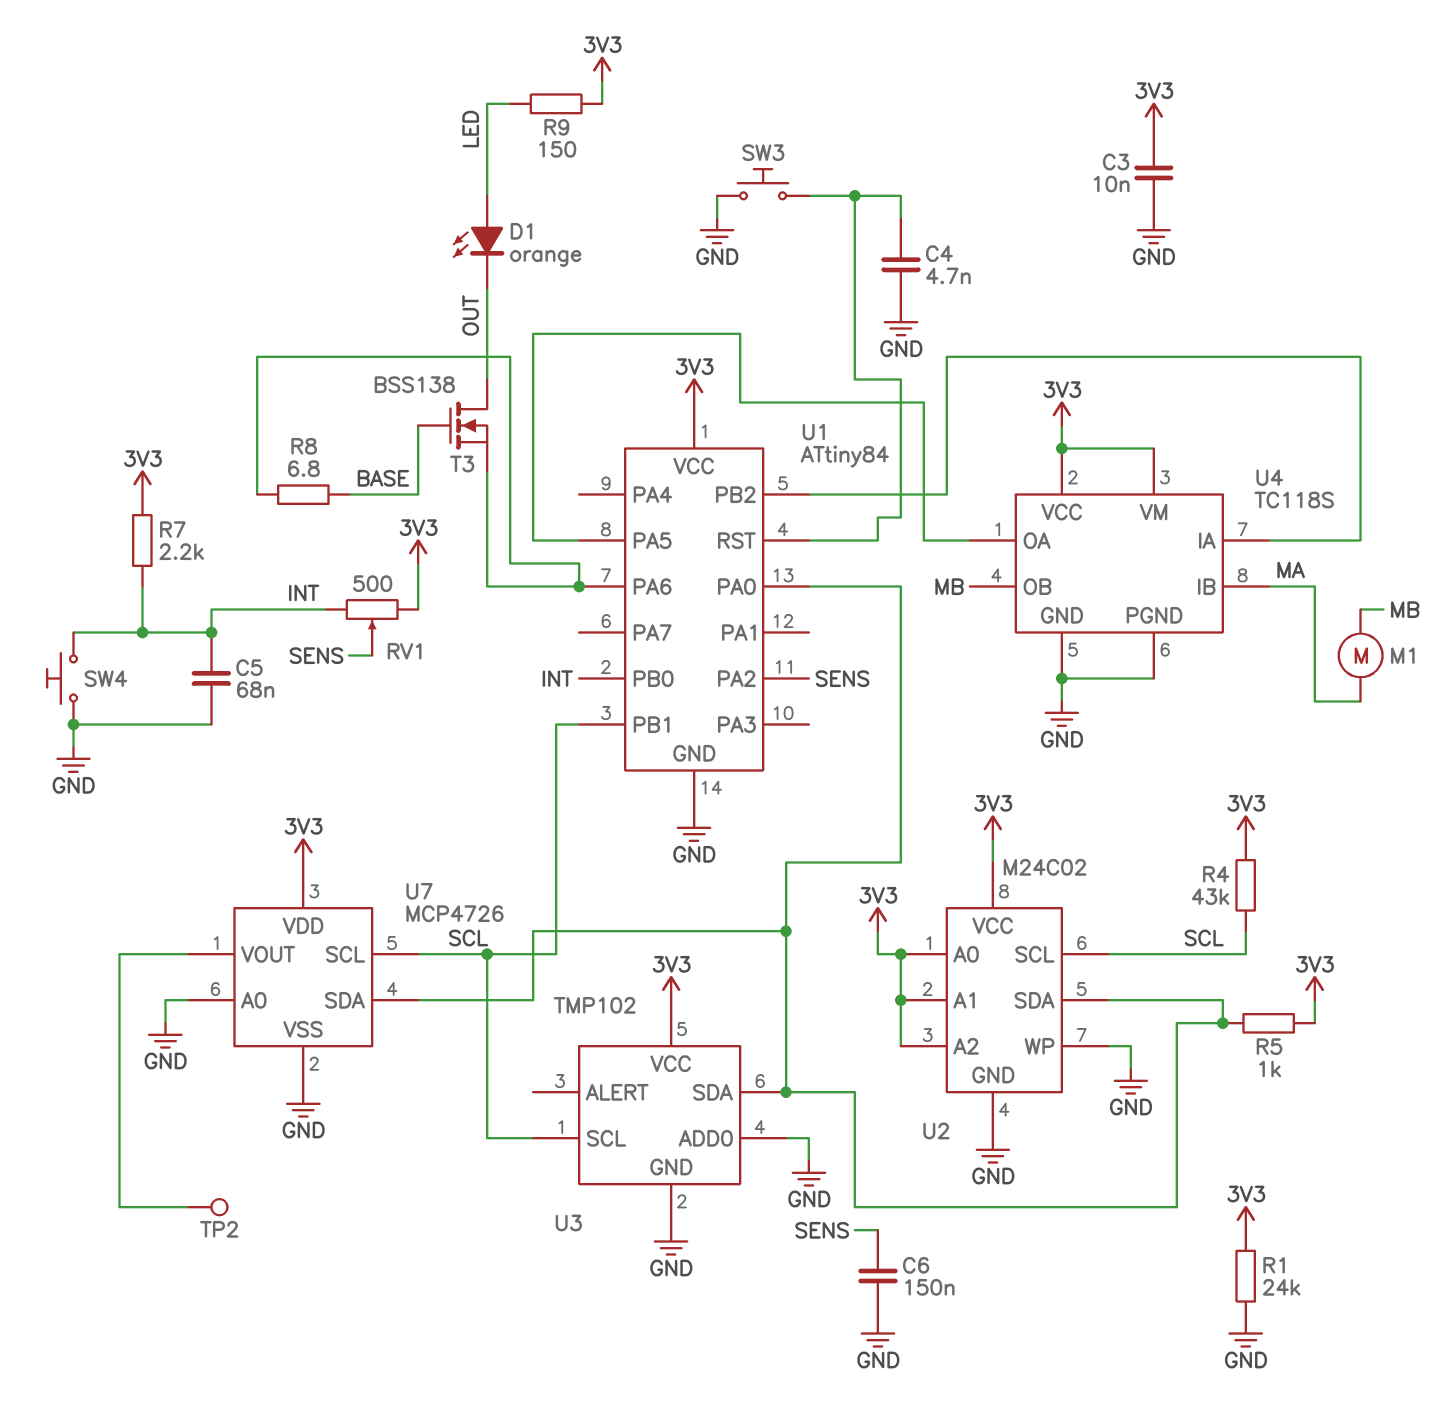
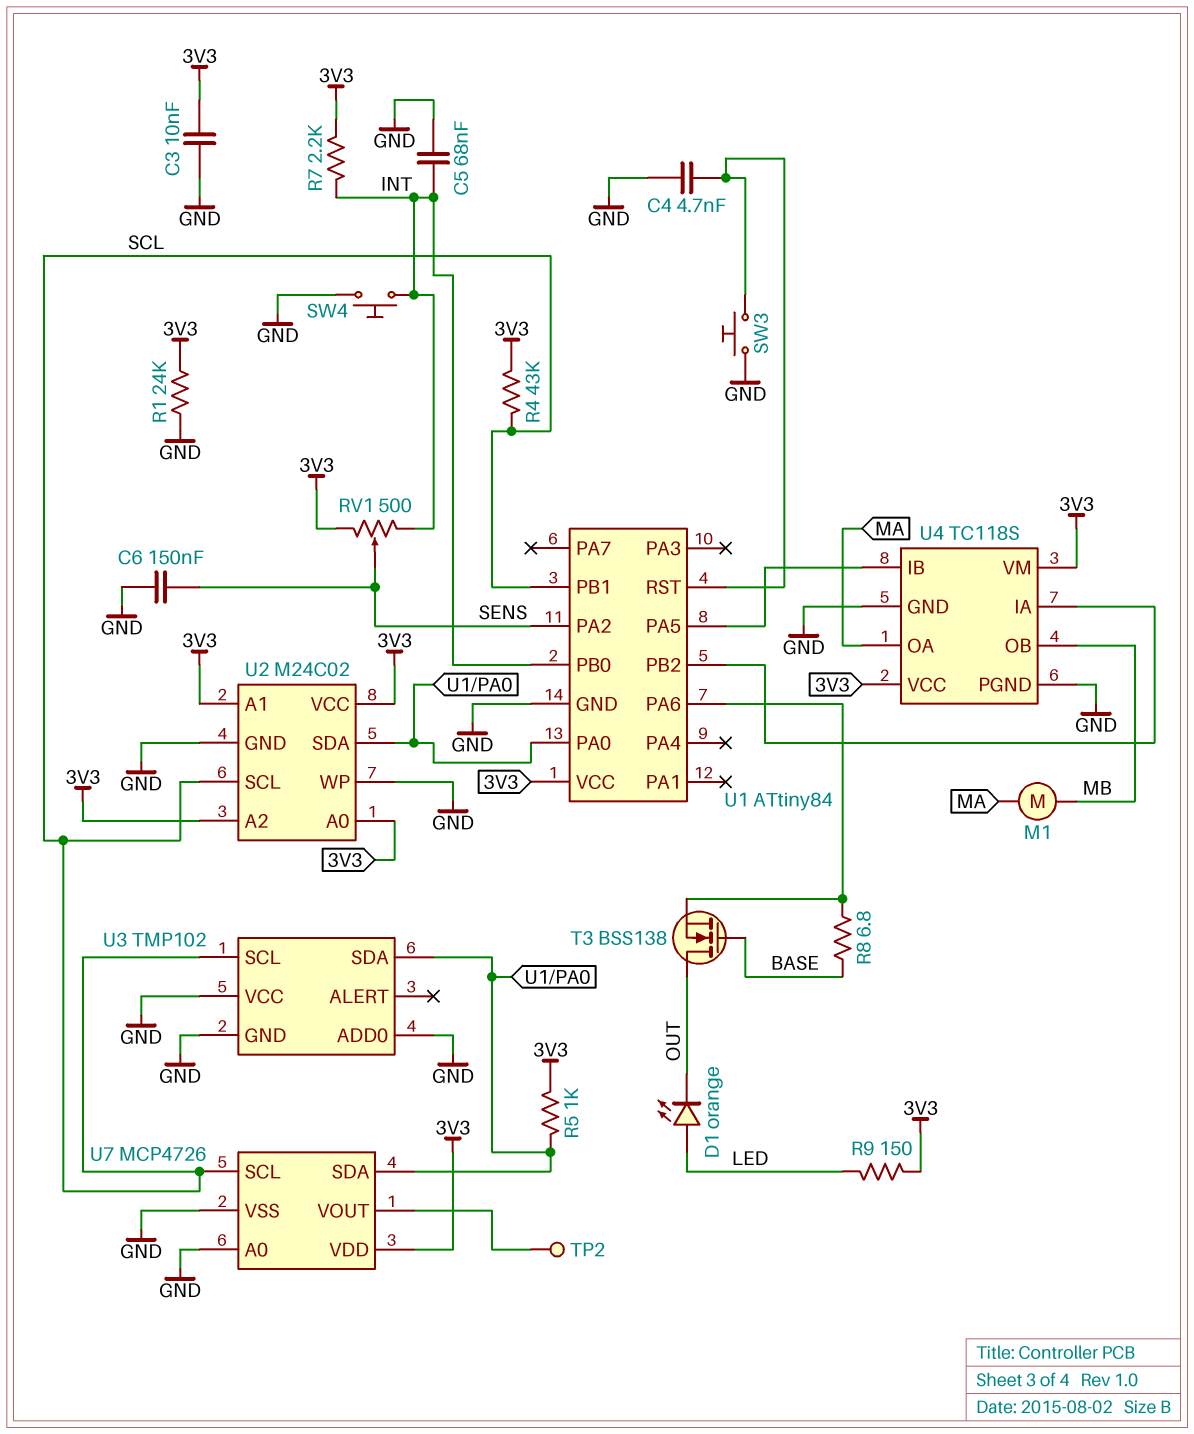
U3 pin VCC: 3V3 -> GND
U4 pin IB: MA -> U1/PA5
U4 pin OA: U1/PA5 -> MA

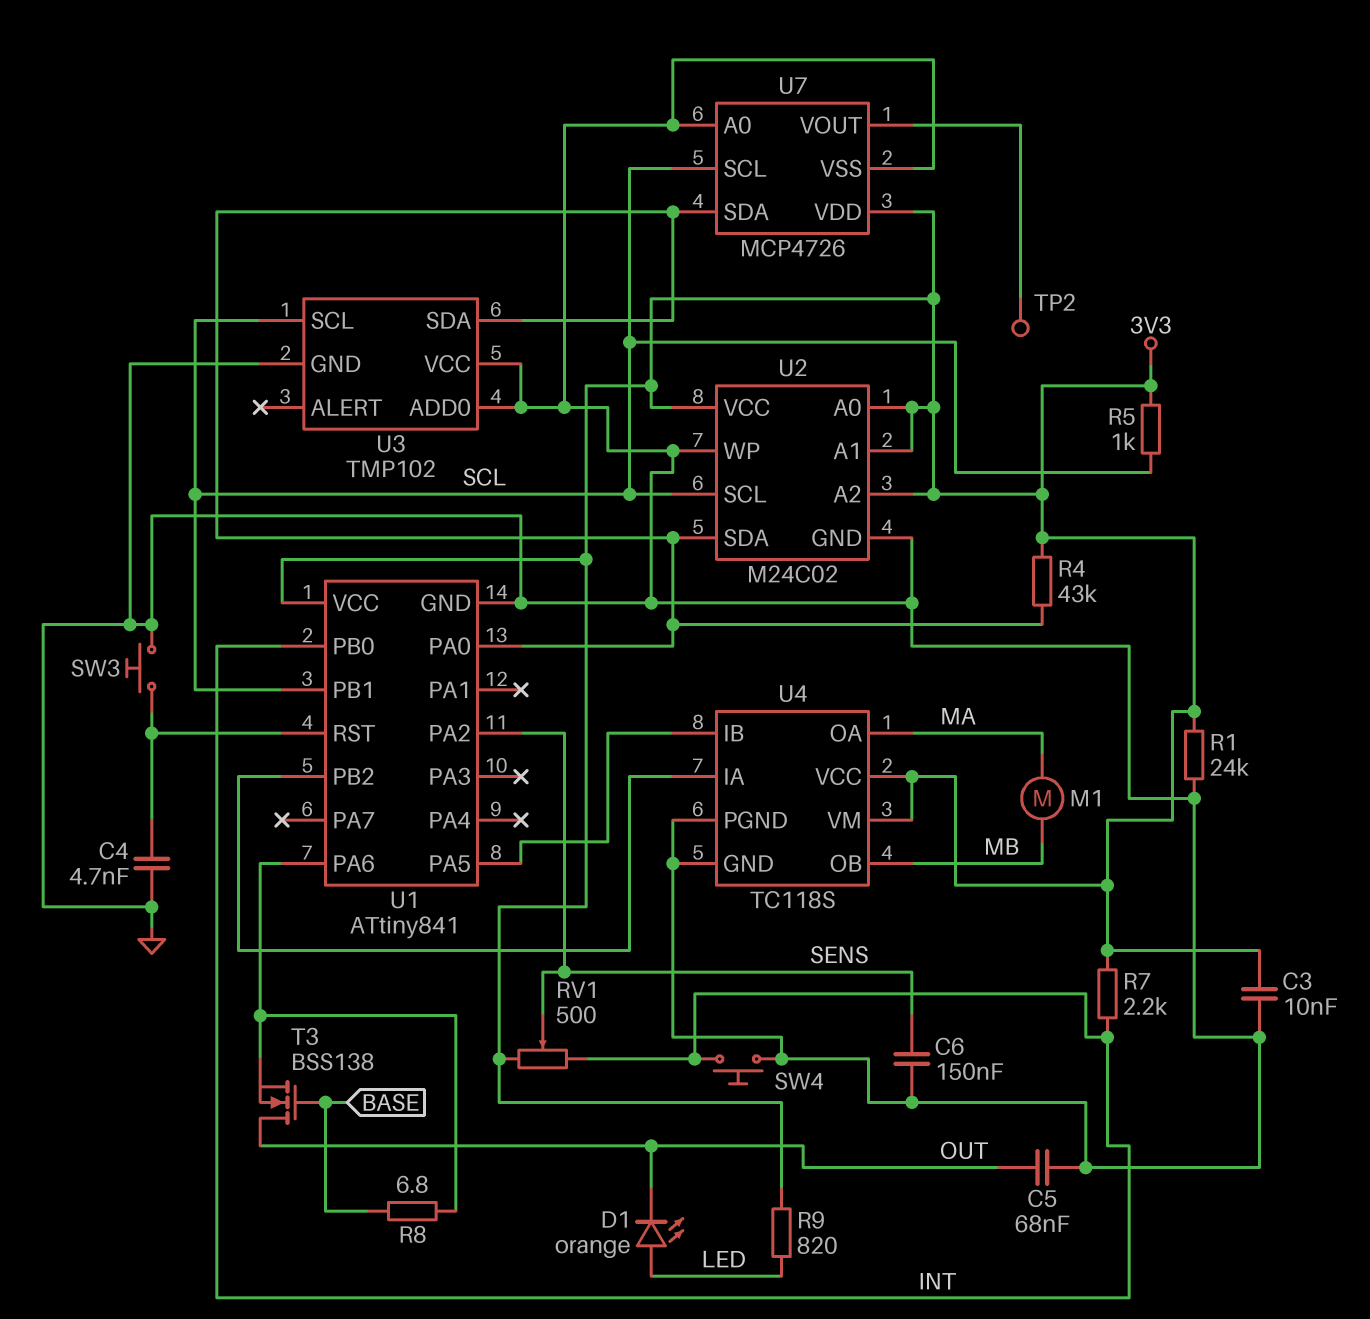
C5: 68nF (GND, INT) -> 68nF (GND, OUT)
R4: 43k (3V3, SCL) -> 43k (3V3, U1/PA0)
R5: 1k (3V3, U1/PA0) -> 1k (3V3, SCL)
R9: 150 (3V3, LED) -> 820 (3V3, LED)
U1: ATtiny84 -> ATtiny841

